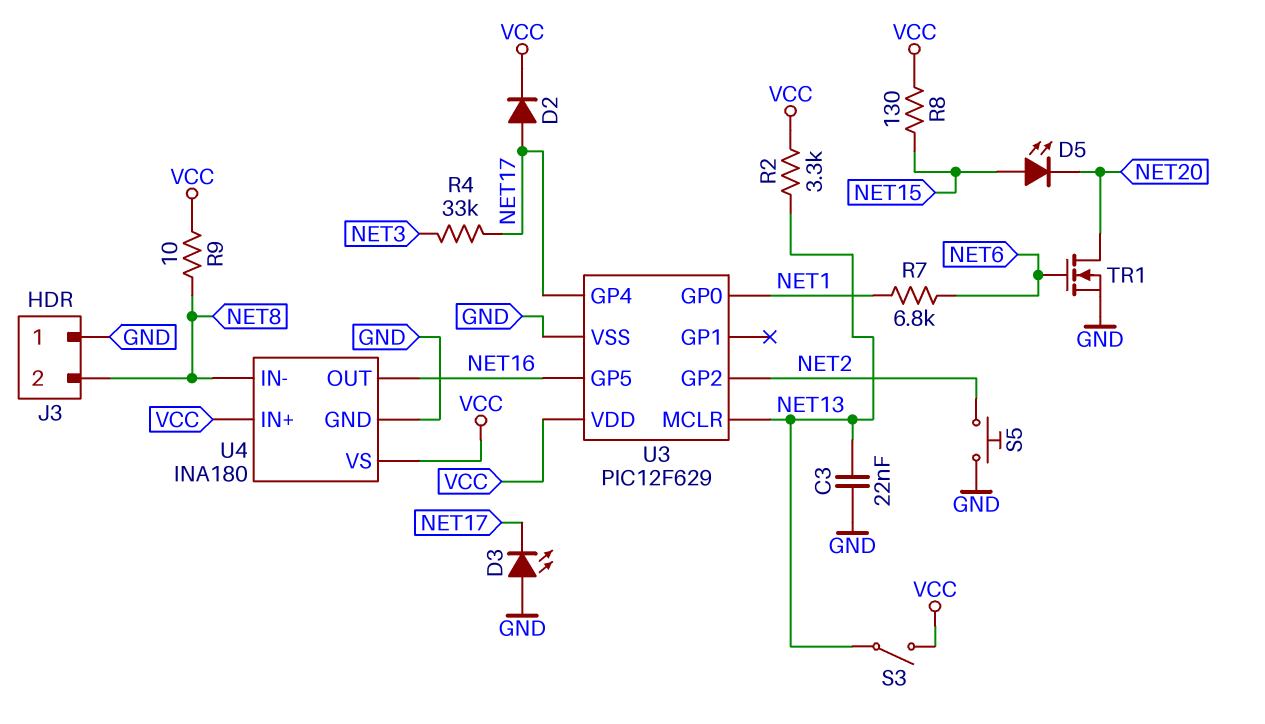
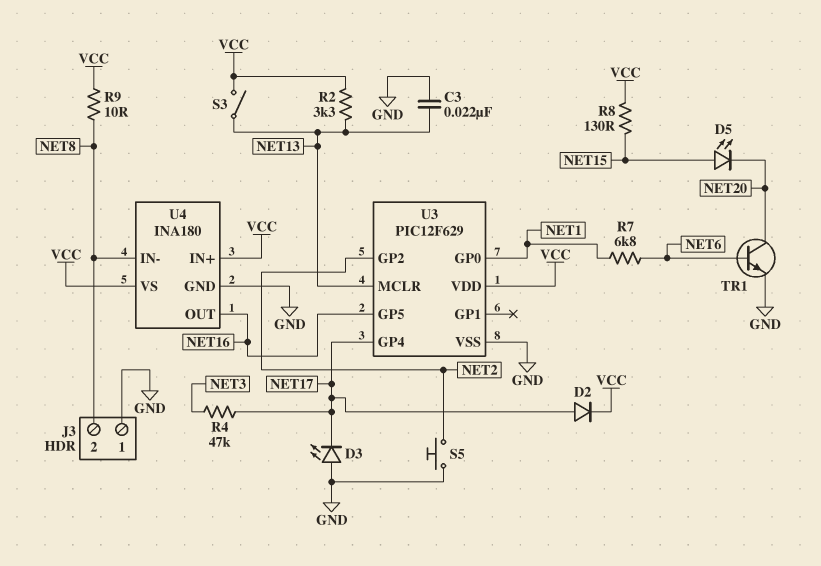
R4: 33k (NET3, NET17) -> 47k (NET3, NET17)
TR1: NMOS (G NET6, D NET20, S GND) -> NPN (B NET6, C NET20, E GND)

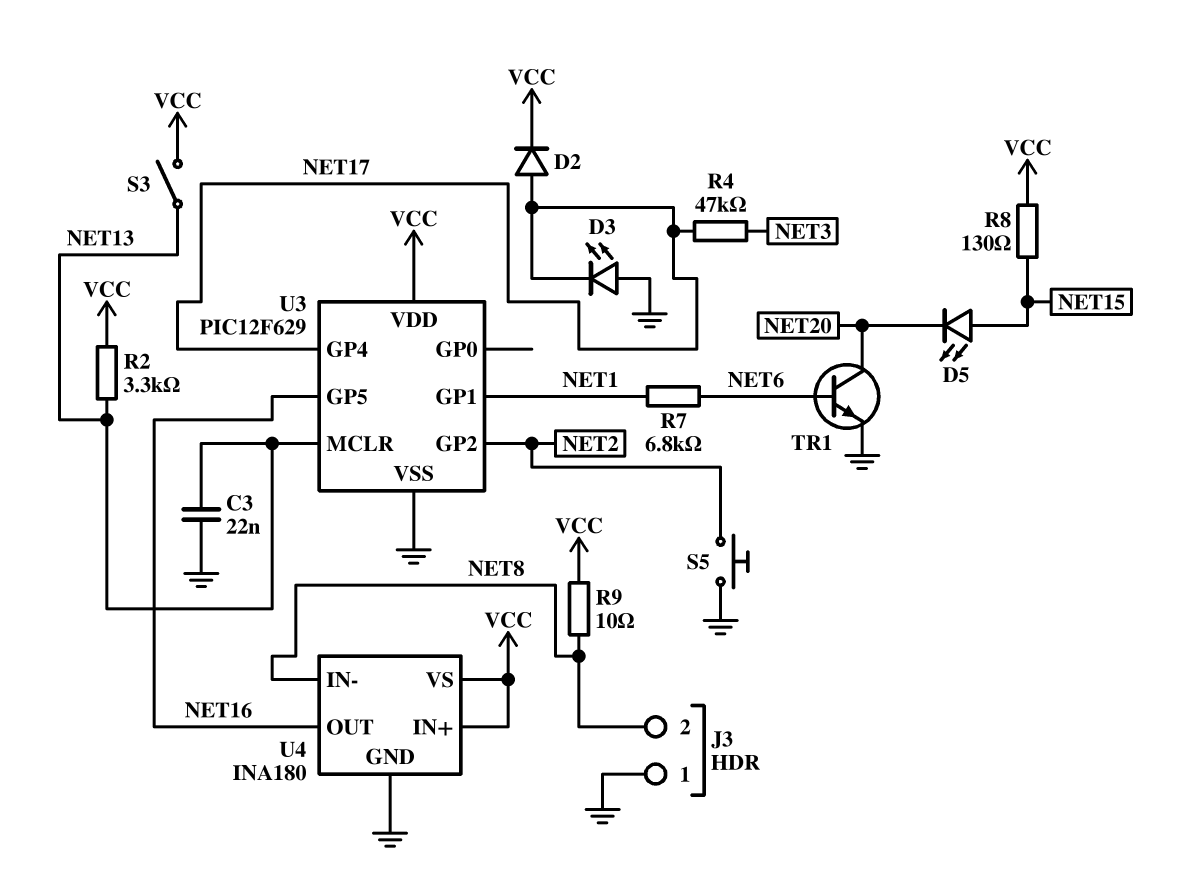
U3 pin GP0: NET1 -> none
U3 pin GP1: none -> NET1

